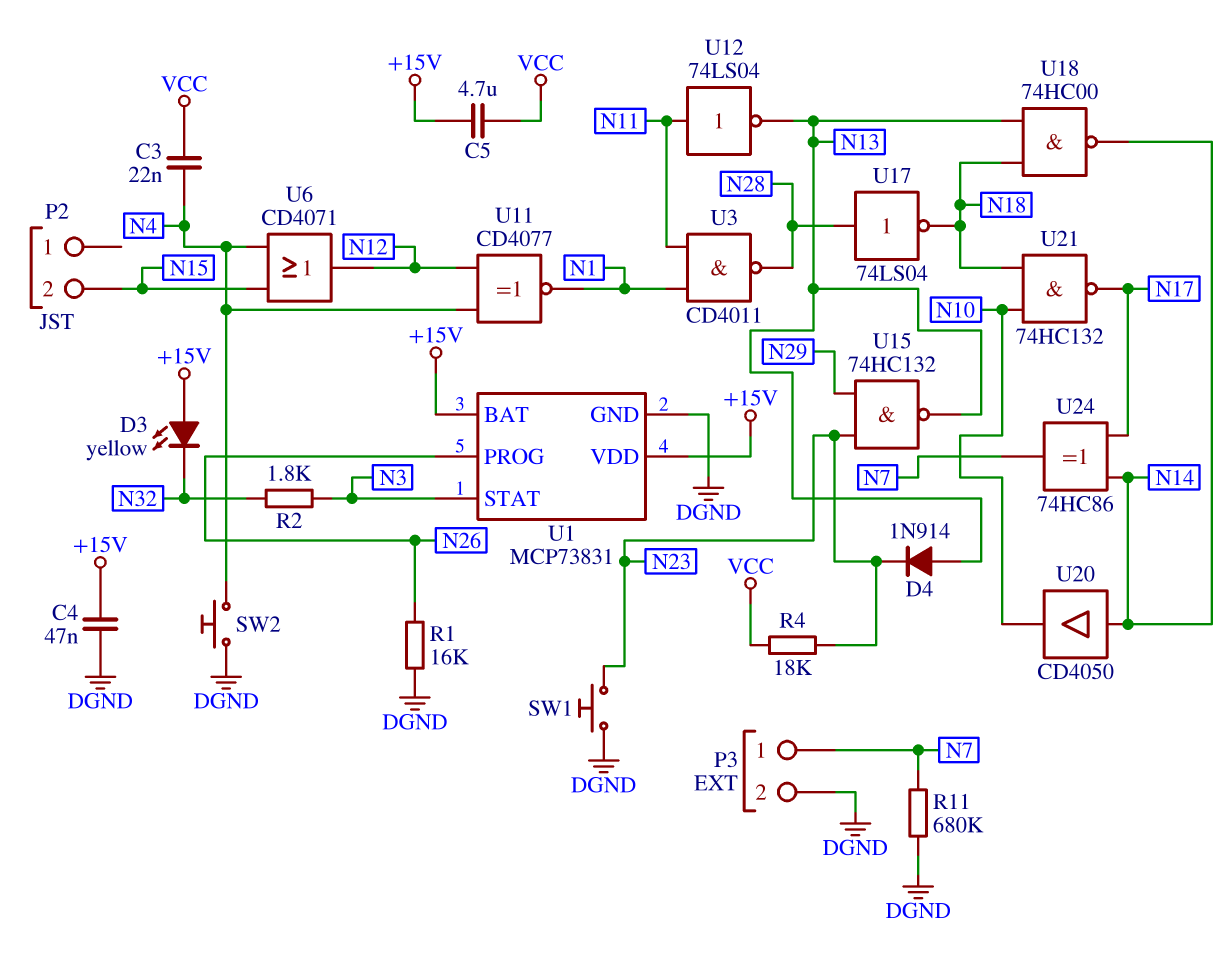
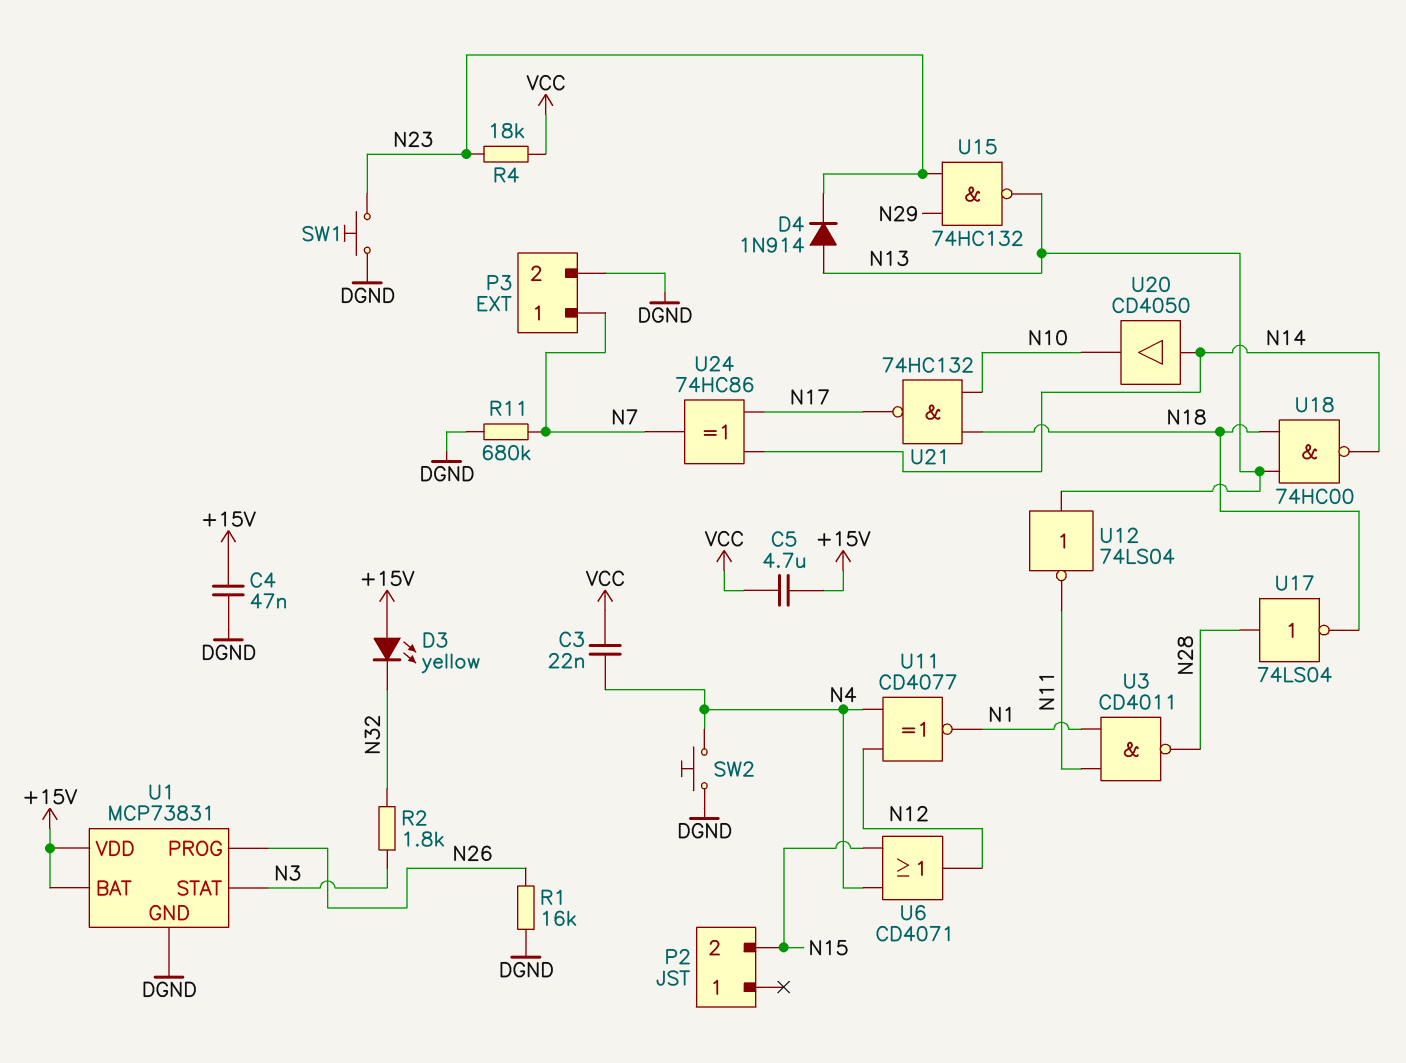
U12: NOT 74LS04 (in N11, out N13) -> NOT 74LS04 (in N13, out N11)

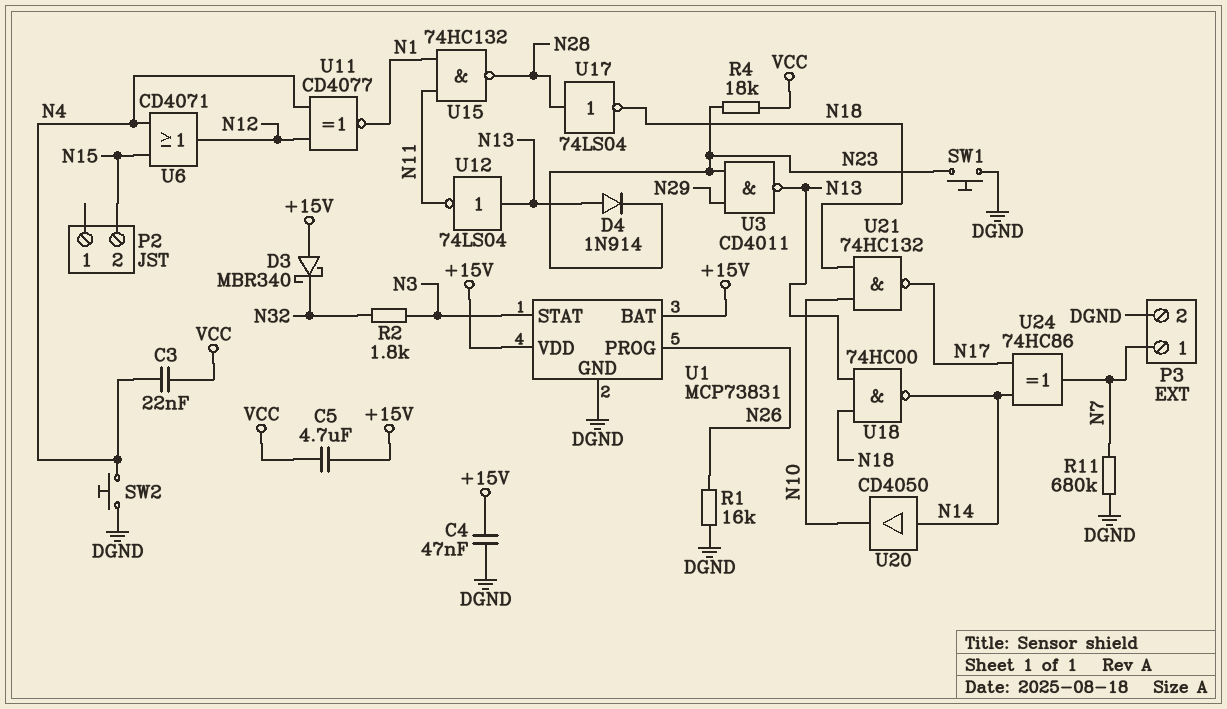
D3: LED yellow (A +15V, K N32) -> schottky MBR340 (A +15V, K N32)
U3: NAND CD4011 (in N1, in N11, out N28) -> NAND CD4011 (in N23, in N29, out N13)
U15: NAND 74HC132 (in N23, in N29, out N13) -> NAND 74HC132 (in N1, in N11, out N28)

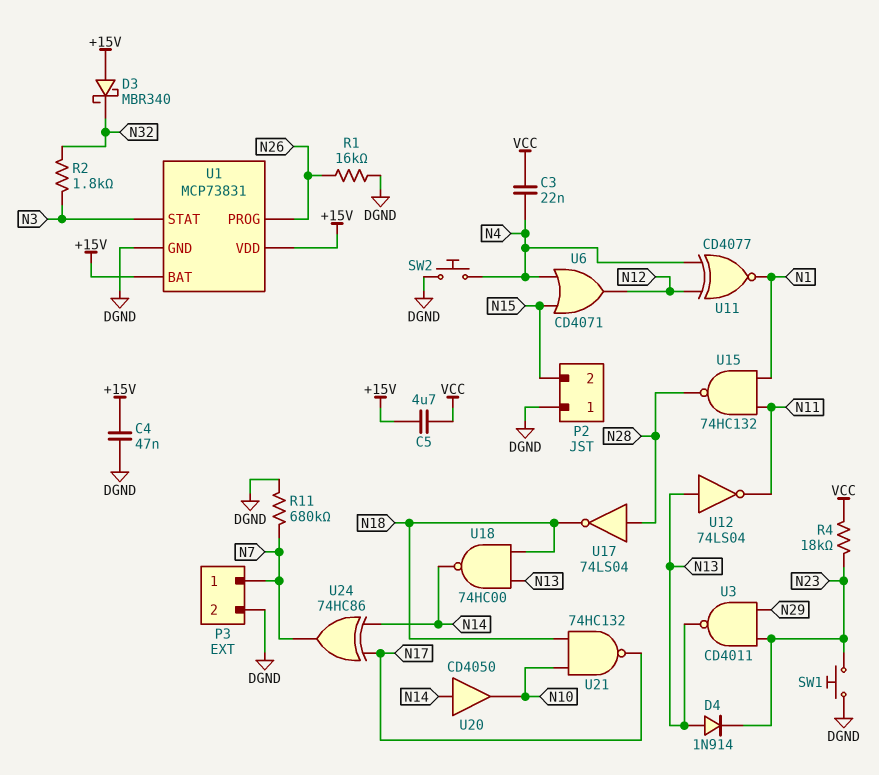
P2 pin 1: none -> DGND

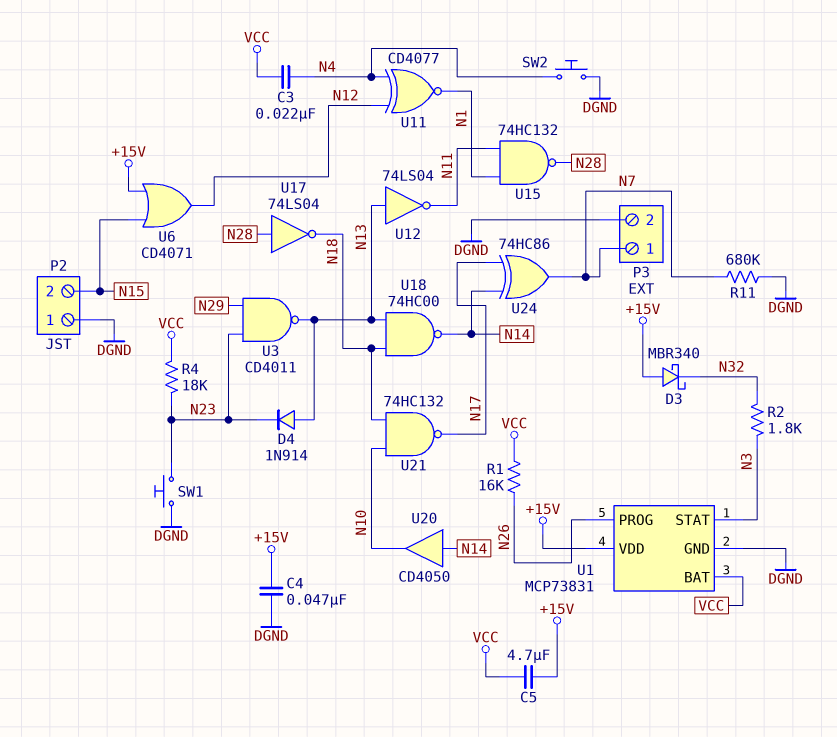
R1: 16k (DGND, N26) -> 16k (N26, VCC)
U1 pin BAT: +15V -> VCC
U6: OR CD4071 (in N4, in N15, out N12) -> OR CD4071 (in +15V, in N15, out N12)

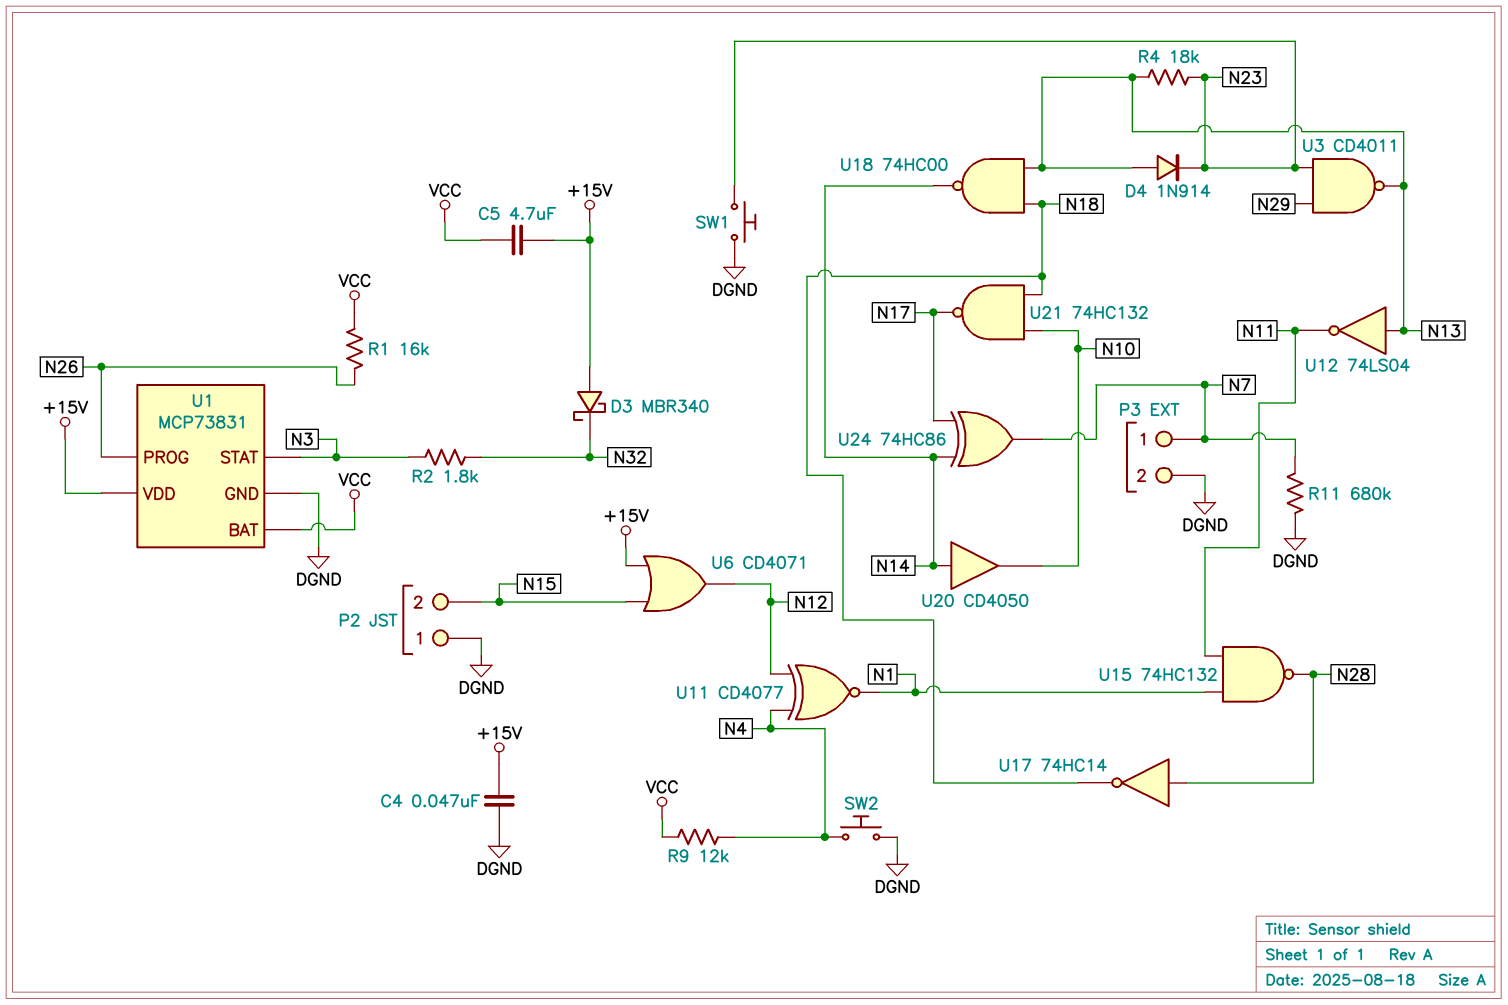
C3: 22nF (N4, VCC) -> none
R4: 18k (N23, VCC) -> 18k (N13, N23)
R9: none -> 12k (N4, VCC)
U17: NOT 74LS04 (in N28, out N18) -> NOT 74HC14 (in N28, out N18)

